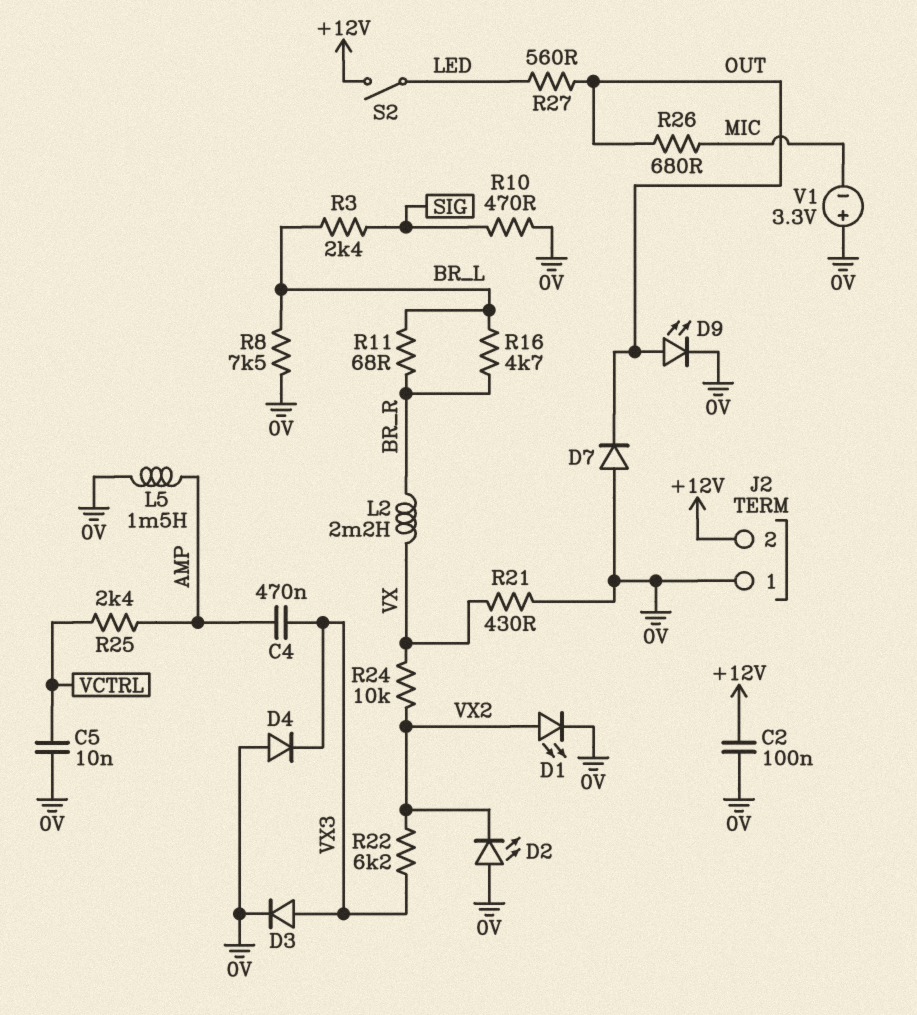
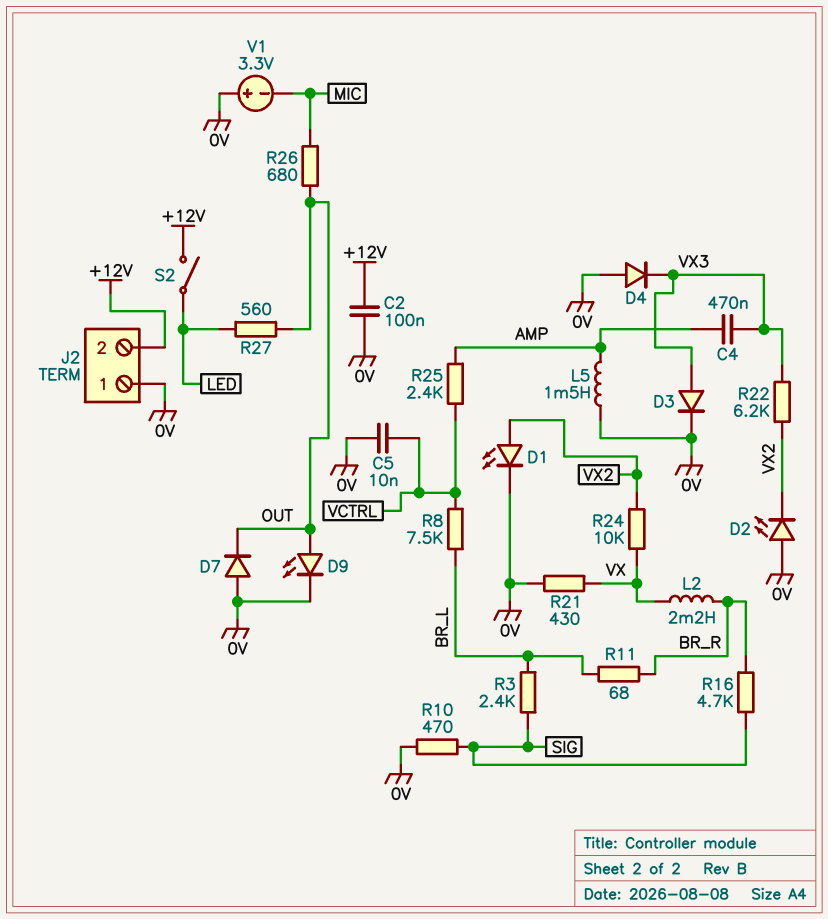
R8: 7.5k (0V, BR_L) -> 7.5k (BR_L, VCTRL)
R16: 4.7k (BR_L, BR_R) -> 4.7k (BR_R, SIG)

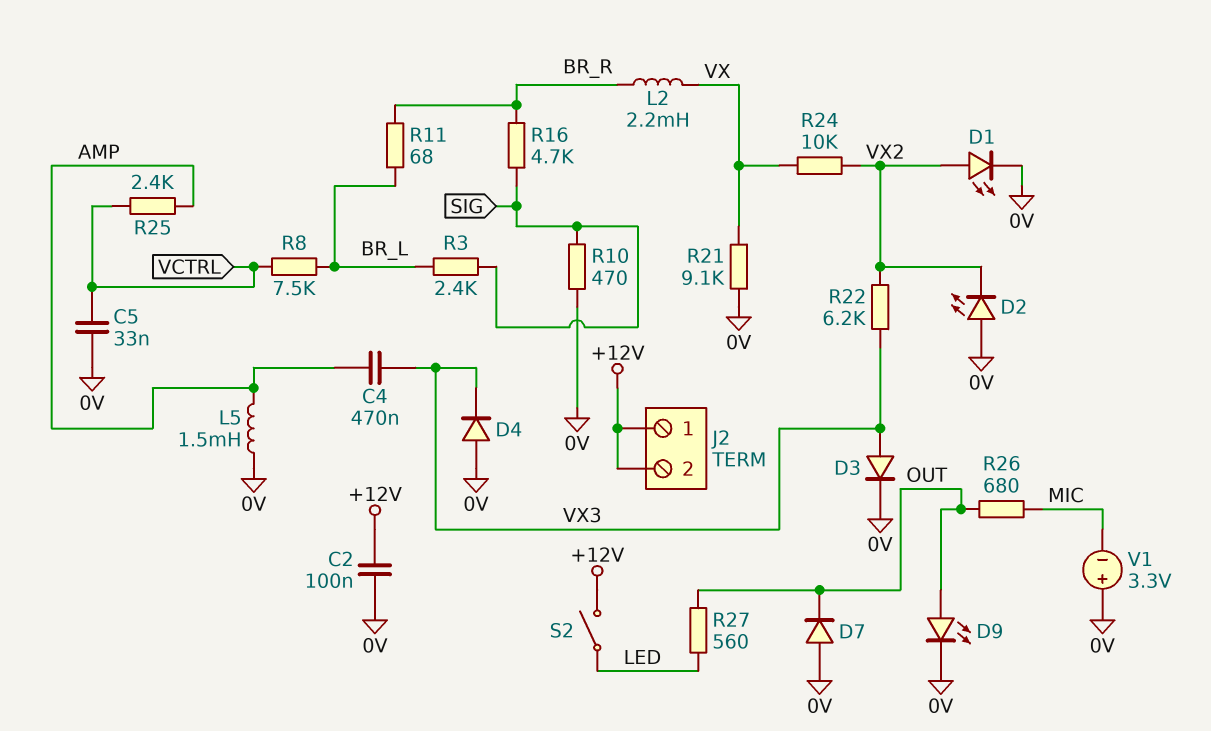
C5: 10nF (0V, VCTRL) -> 33nF (0V, VCTRL)
J2 pin 1: 0V -> +12V
R21: 430 (0V, VX) -> 9.1k (0V, VX)

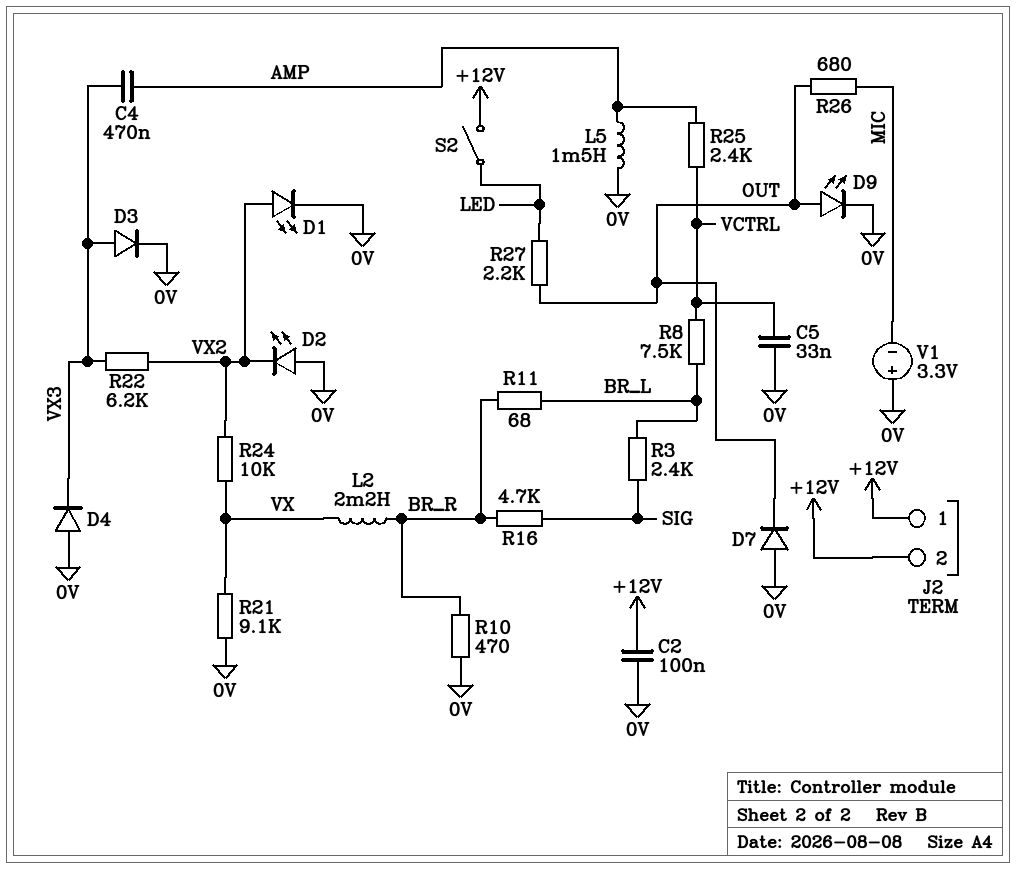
R10: 470 (0V, SIG) -> 470 (0V, BR_R)
R27: 560 (LED, OUT) -> 2.2k (LED, OUT)

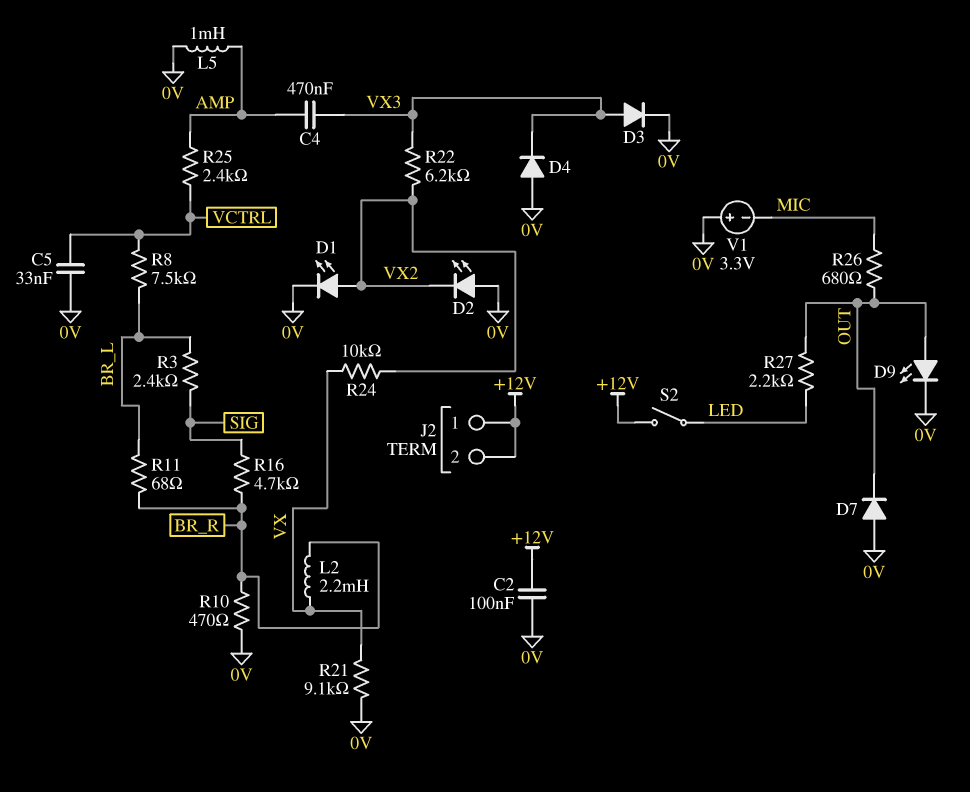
L5: 1.5mH (0V, AMP) -> 1mH (0V, AMP)

